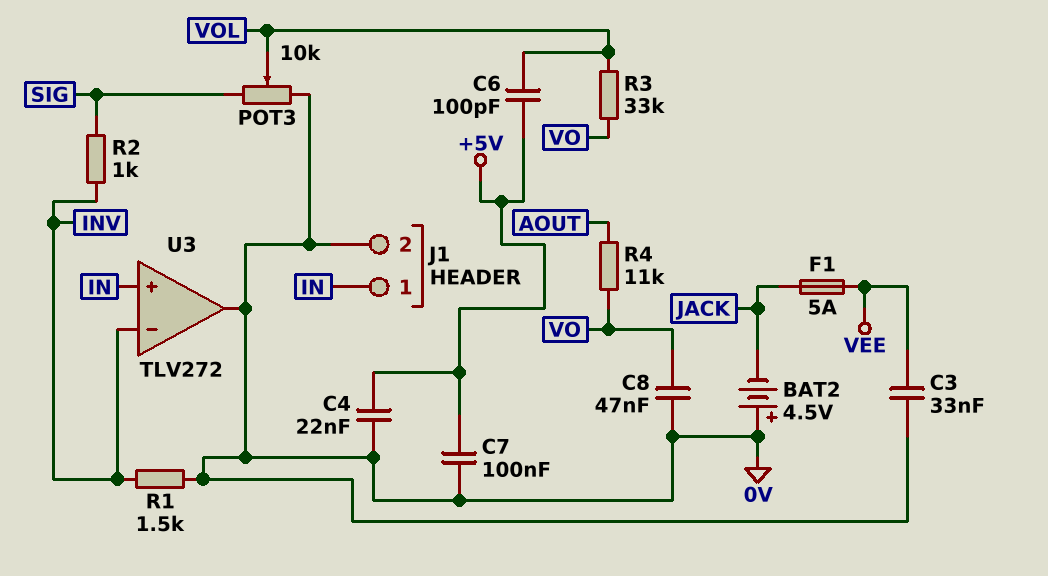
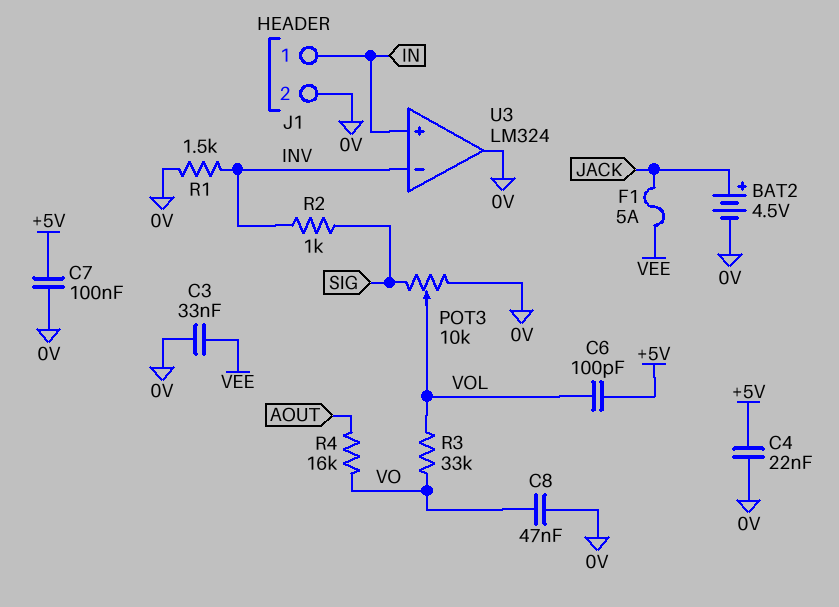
BAT2: 4.5V (plus 0V, minus JACK) -> 4.5V (plus JACK, minus 0V)
R4: 11k (AOUT, VO) -> 16k (AOUT, VO)
U3: TLV272 -> LM324

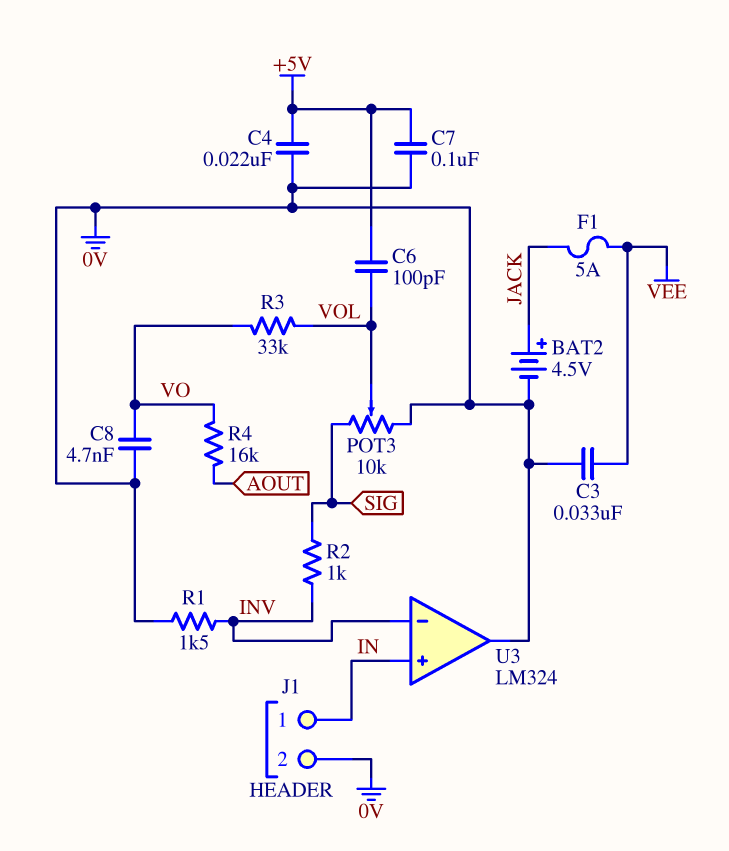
C8: 47nF (0V, VO) -> 4.7nF (0V, VO)

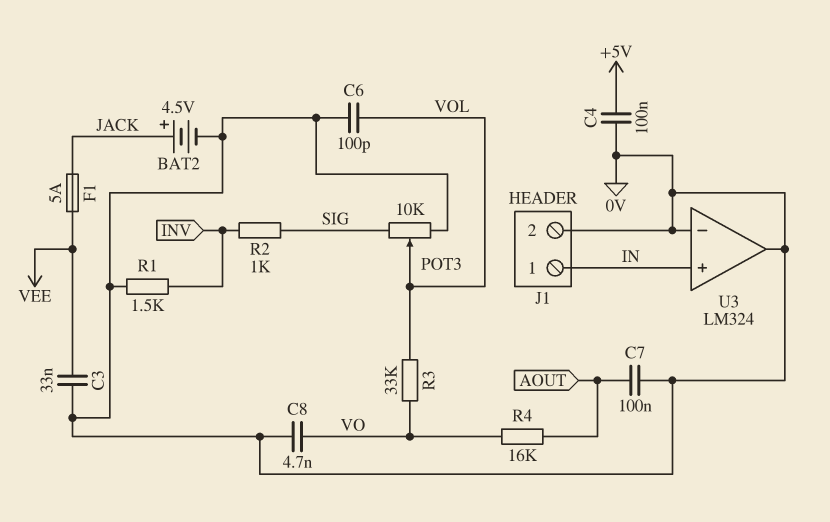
C4: 22nF (+5V, 0V) -> 100nF (+5V, 0V)
C6: 100pF (+5V, VOL) -> 100pF (0V, VOL)
C7: 100nF (+5V, 0V) -> 100nF (0V, AOUT)
U3 pin in-: INV -> 0V

